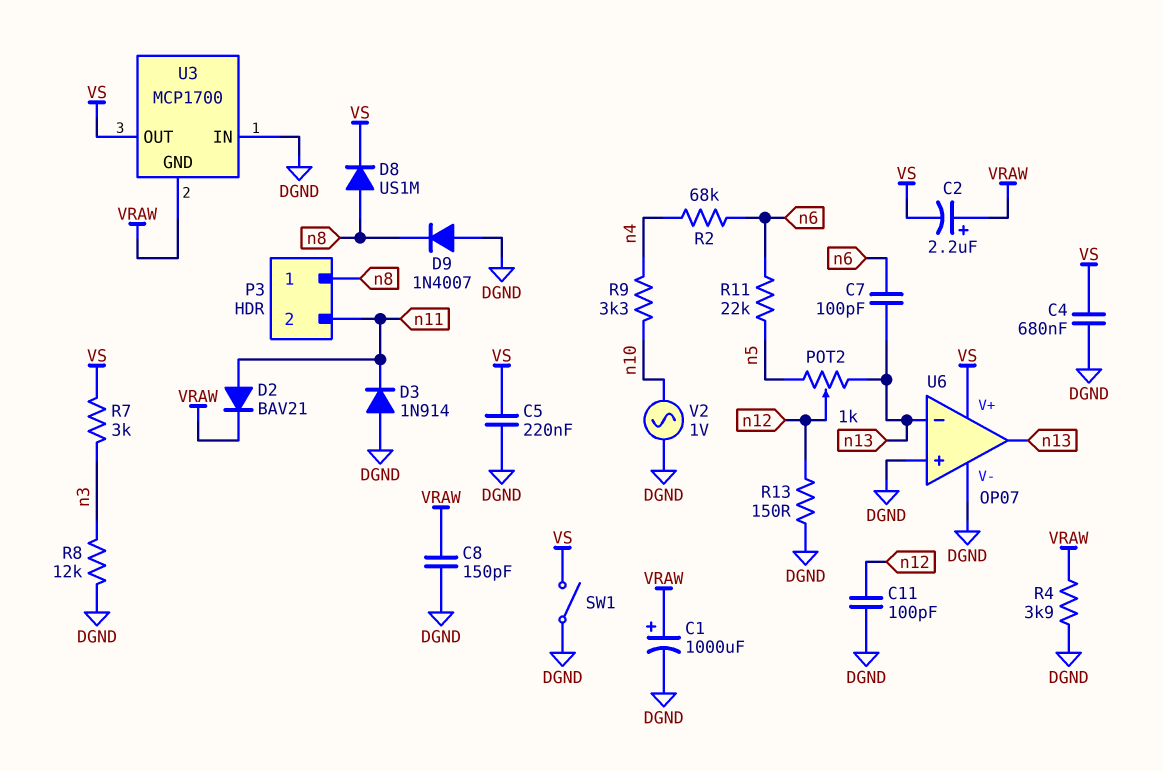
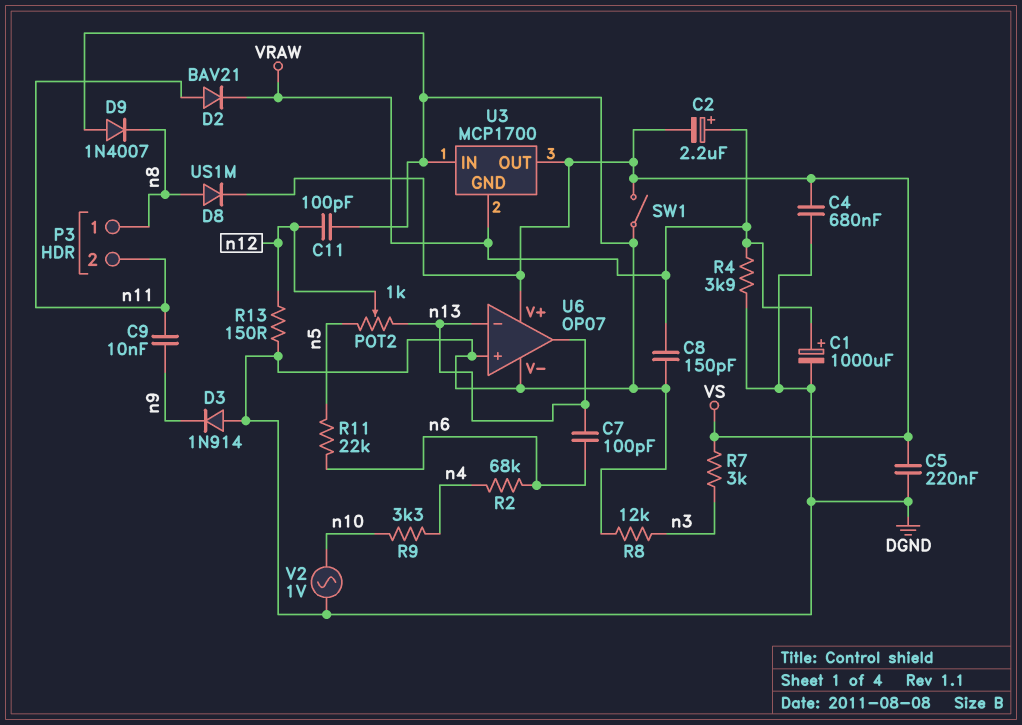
C9: none -> 10nF (n9, n11)
D3: diode 1N914 (A DGND, K n11) -> diode 1N914 (A DGND, K n9)

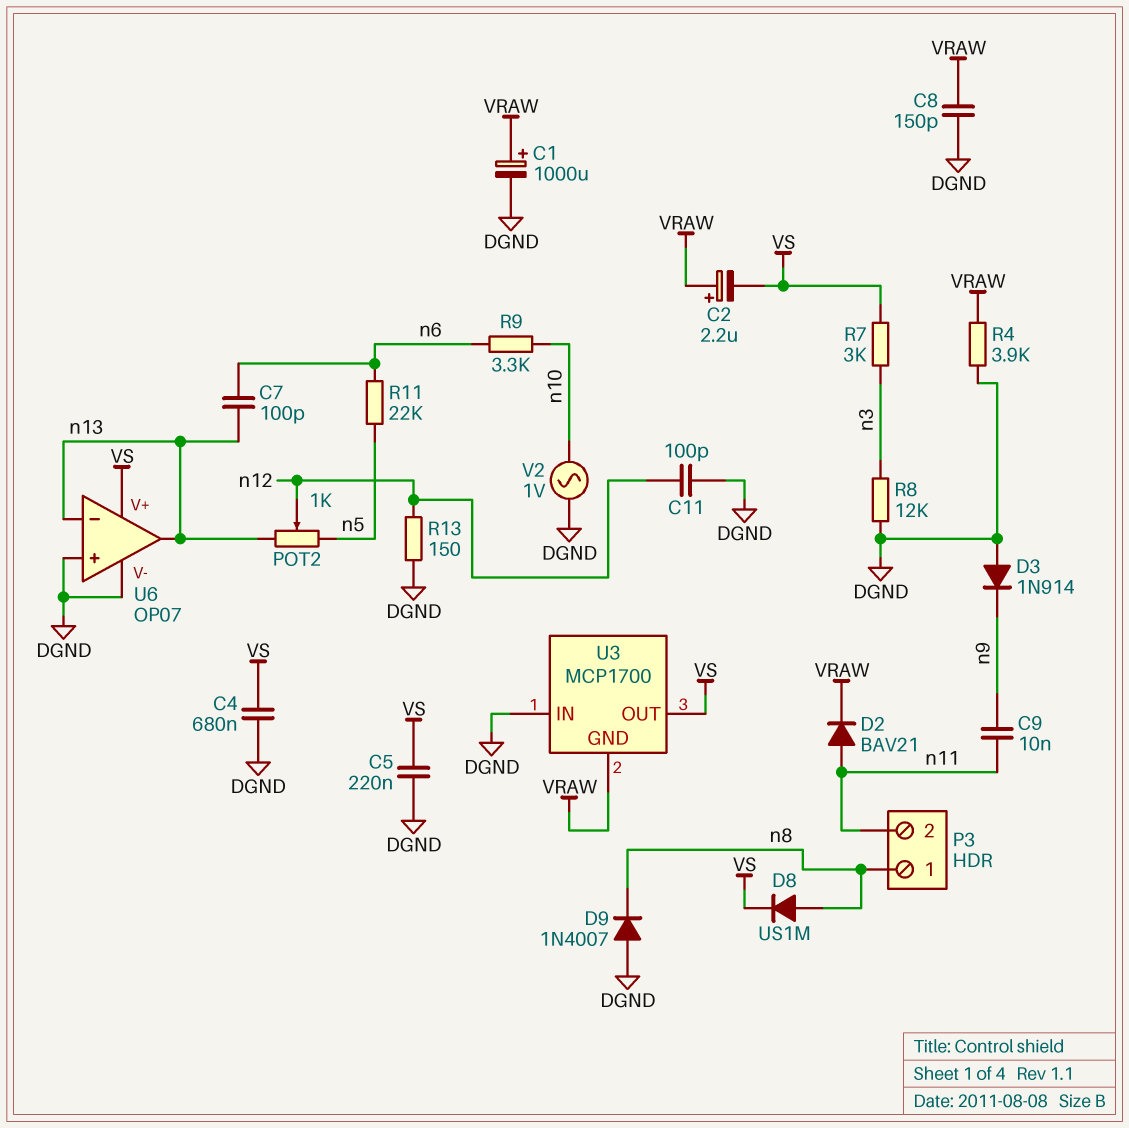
R2: 68k (n4, n6) -> none
R9: 3.3k (n4, n10) -> 3.3k (n6, n10)
SW1: switch (DGND, VS) -> none

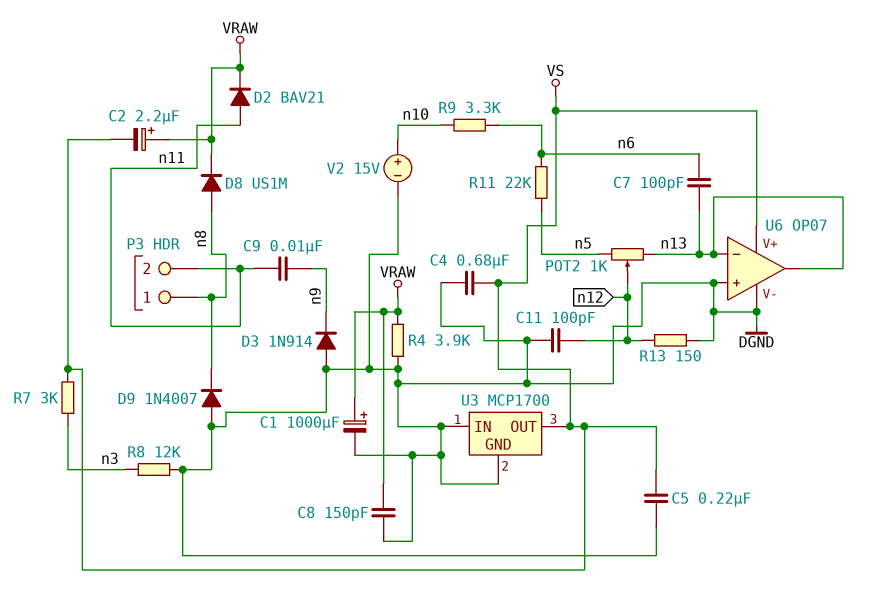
D8: diode US1M (A n8, K VS) -> diode US1M (A n8, K VRAW)
U3 pin GND: VRAW -> DGND
V2: AC 1V (DGND, n10) -> 15V (plus n10, minus DGND)

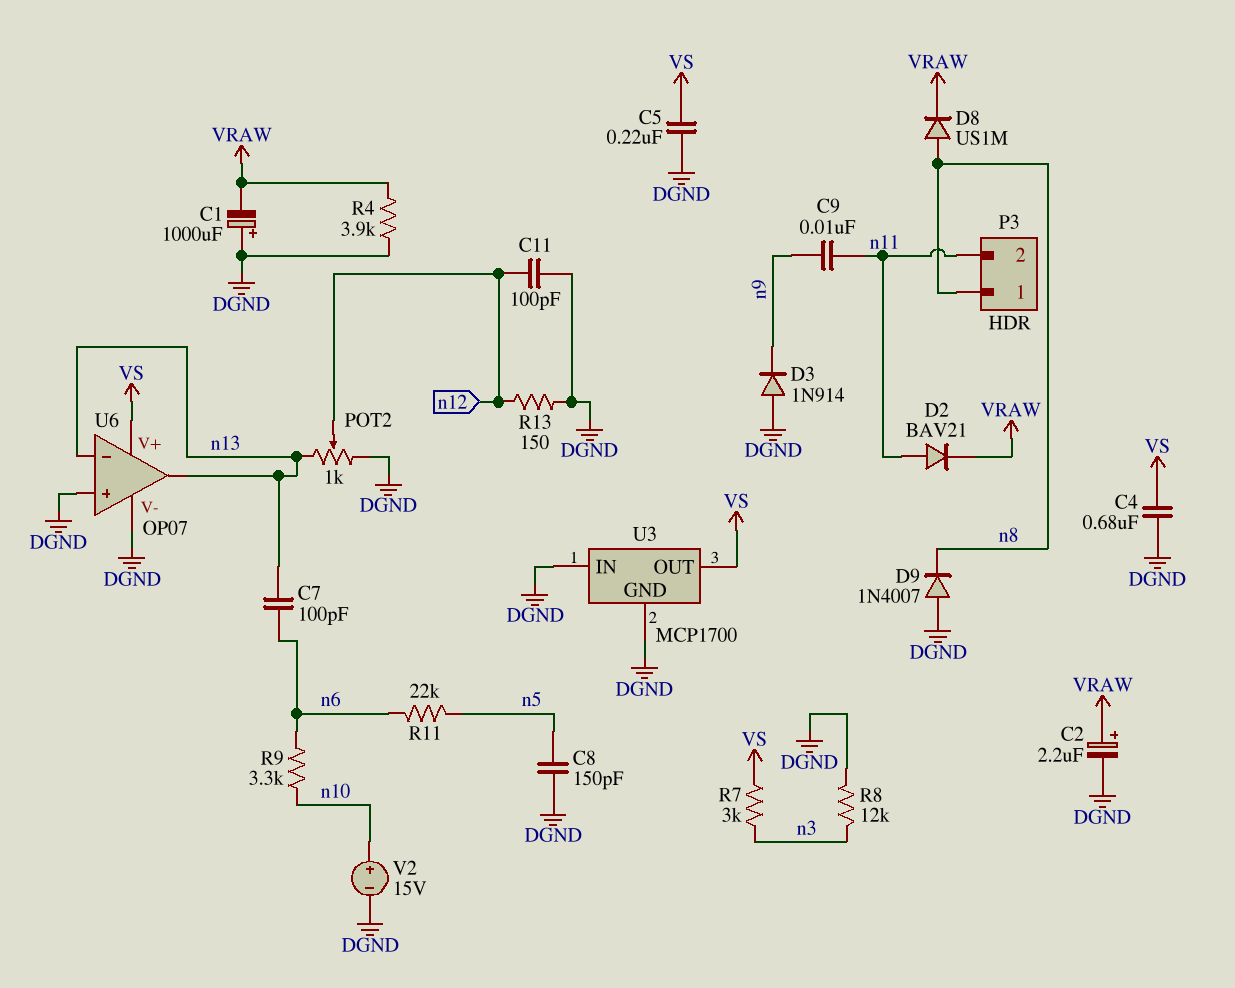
C1: 1000uF (plus VRAW, minus DGND) -> 1000uF (plus DGND, minus VRAW)
C2: 2.2uF (plus VRAW, minus VS) -> 2.2uF (plus VRAW, minus DGND)
C8: 150pF (DGND, VRAW) -> 150pF (DGND, n5)
POT2: 1k (n5, n13, wiper n12) -> 1k (DGND, n13, wiper n12)

